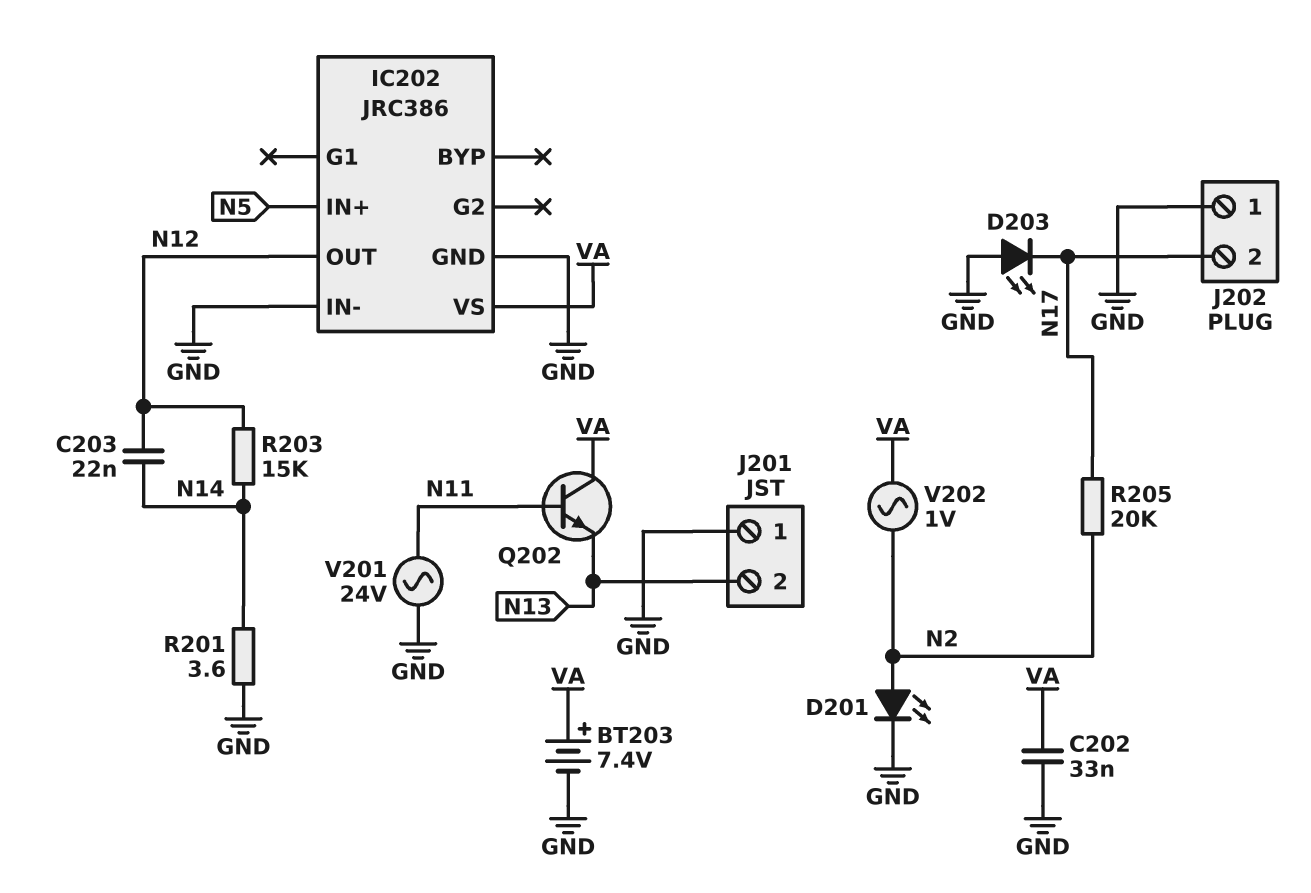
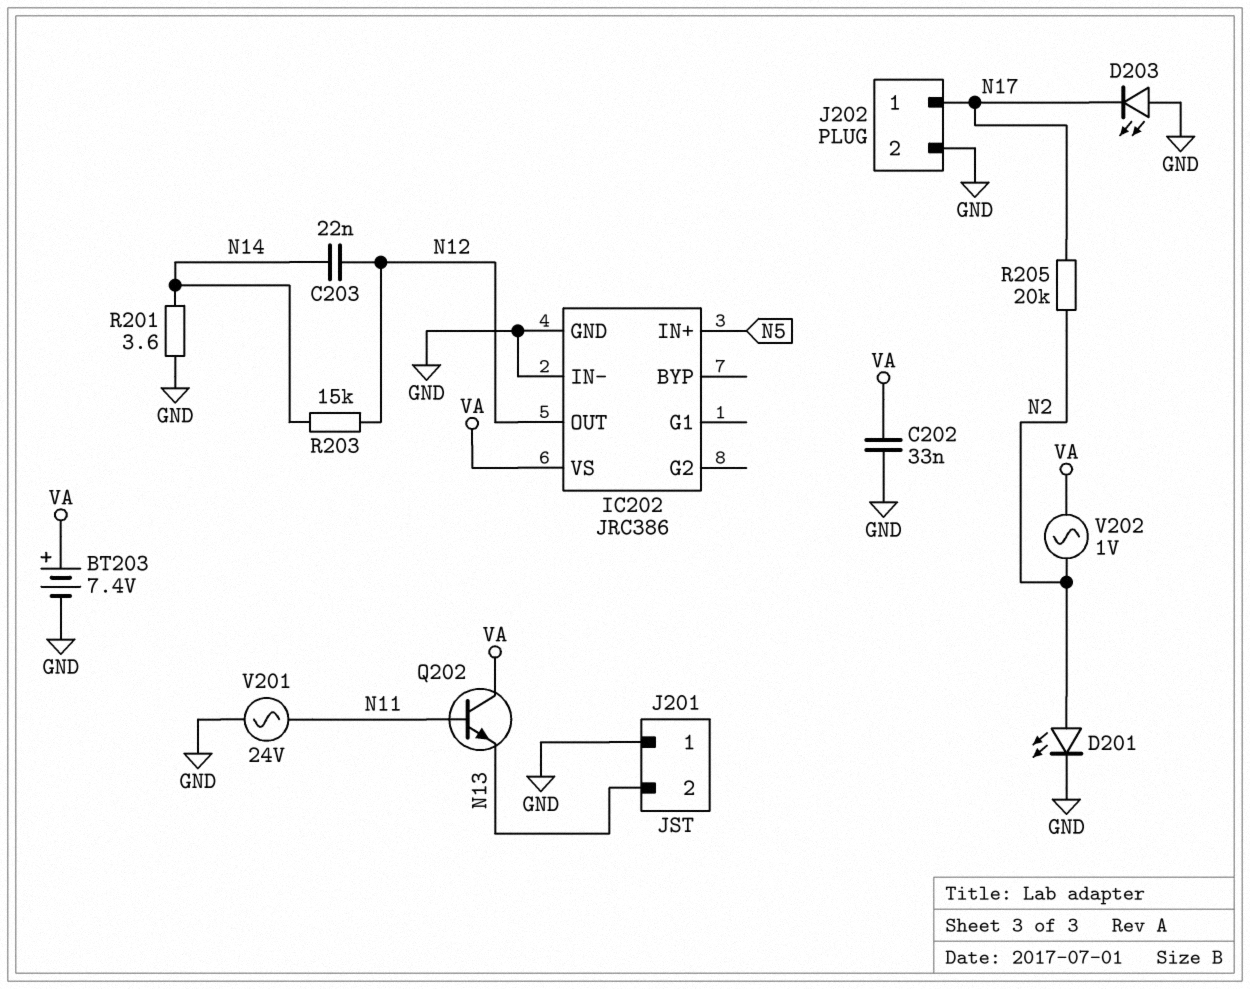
J202 pin 1: GND -> N17
J202 pin 2: N17 -> GND

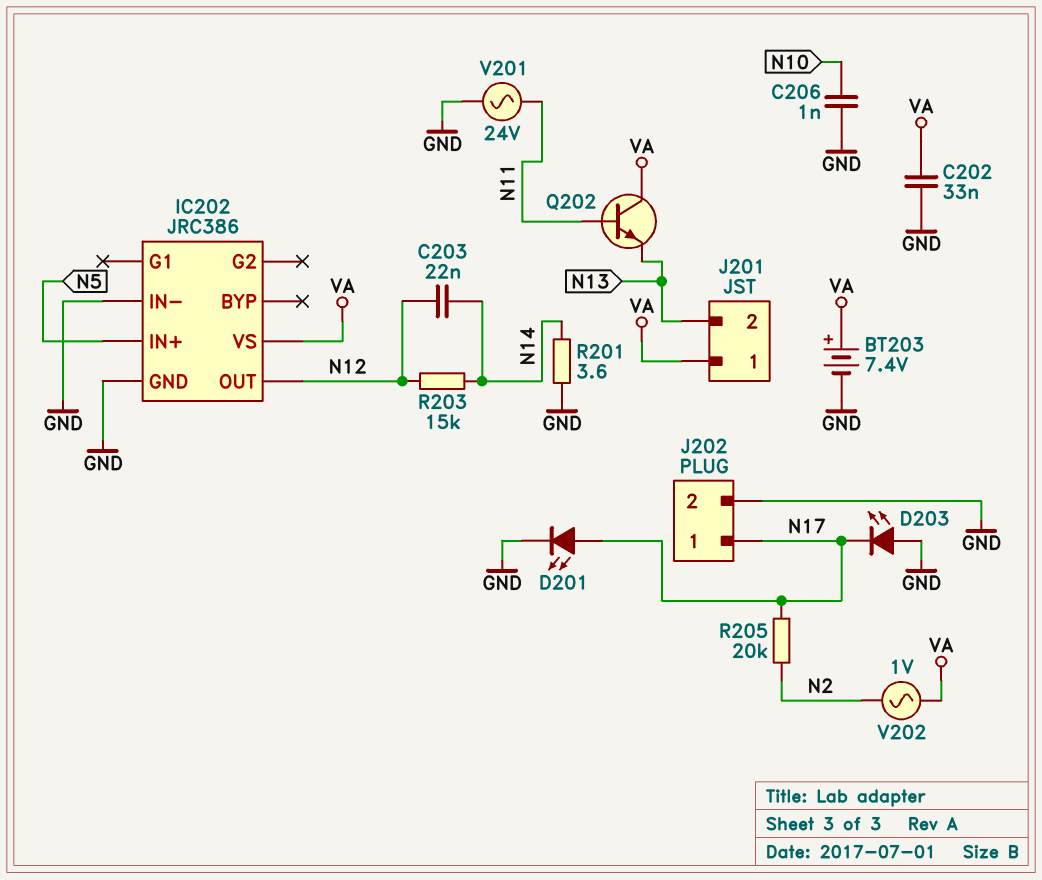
C206: none -> 1nF (GND, N10)
D201: LED (A N2, K GND) -> LED (A N17, K GND)
J201 pin 1: GND -> VA

